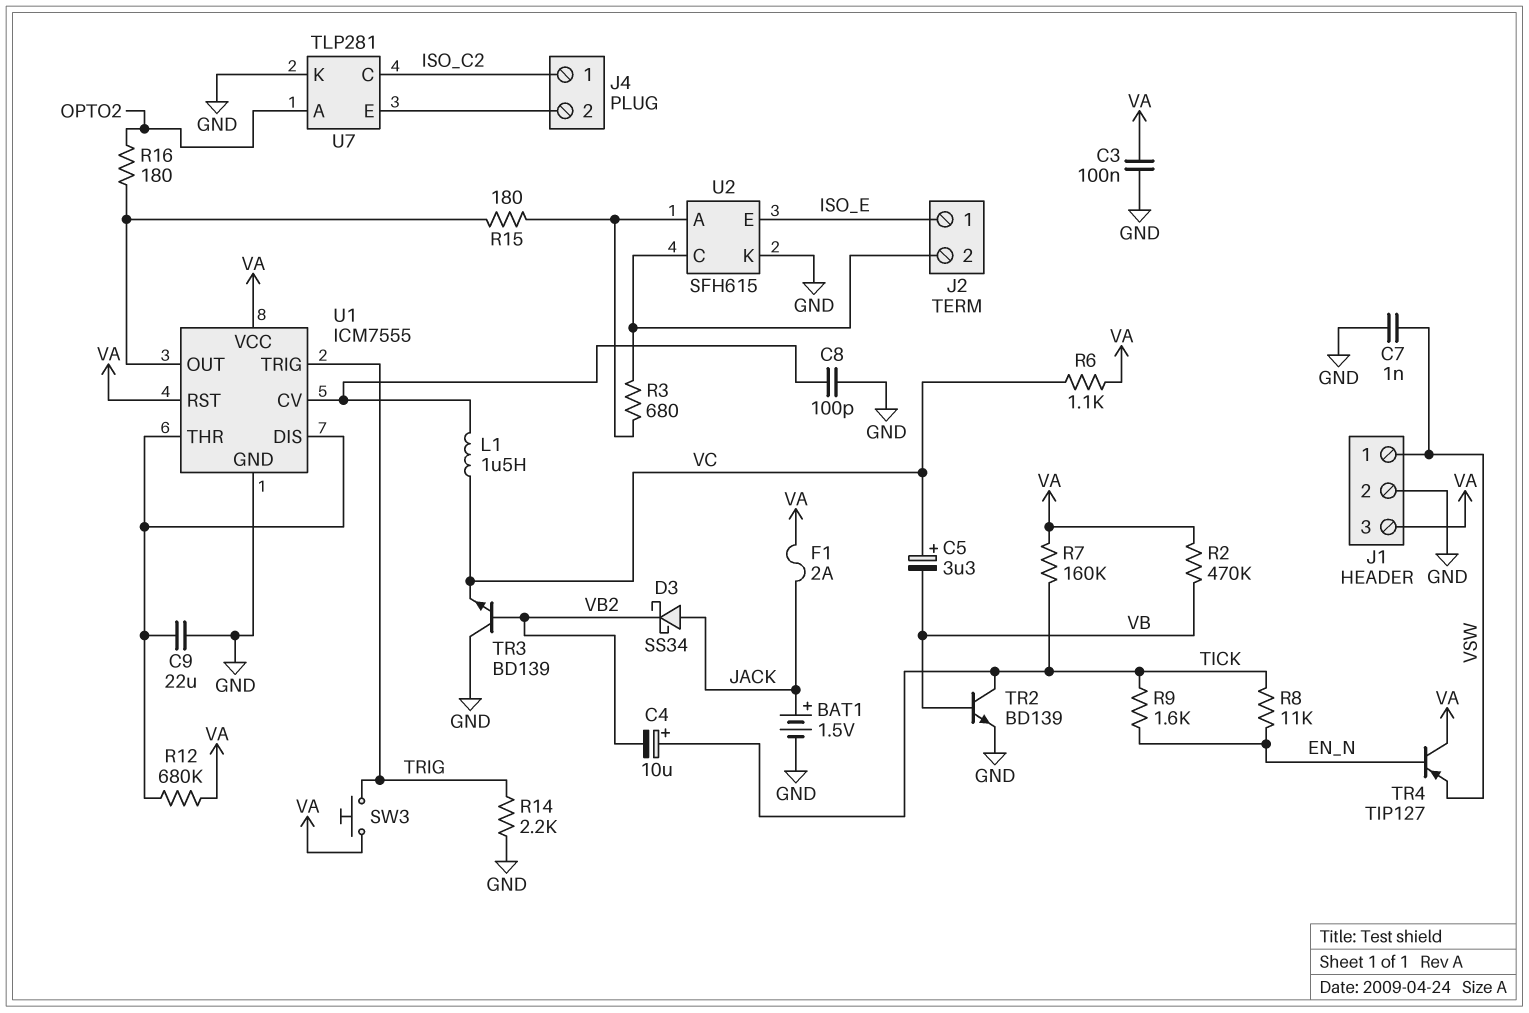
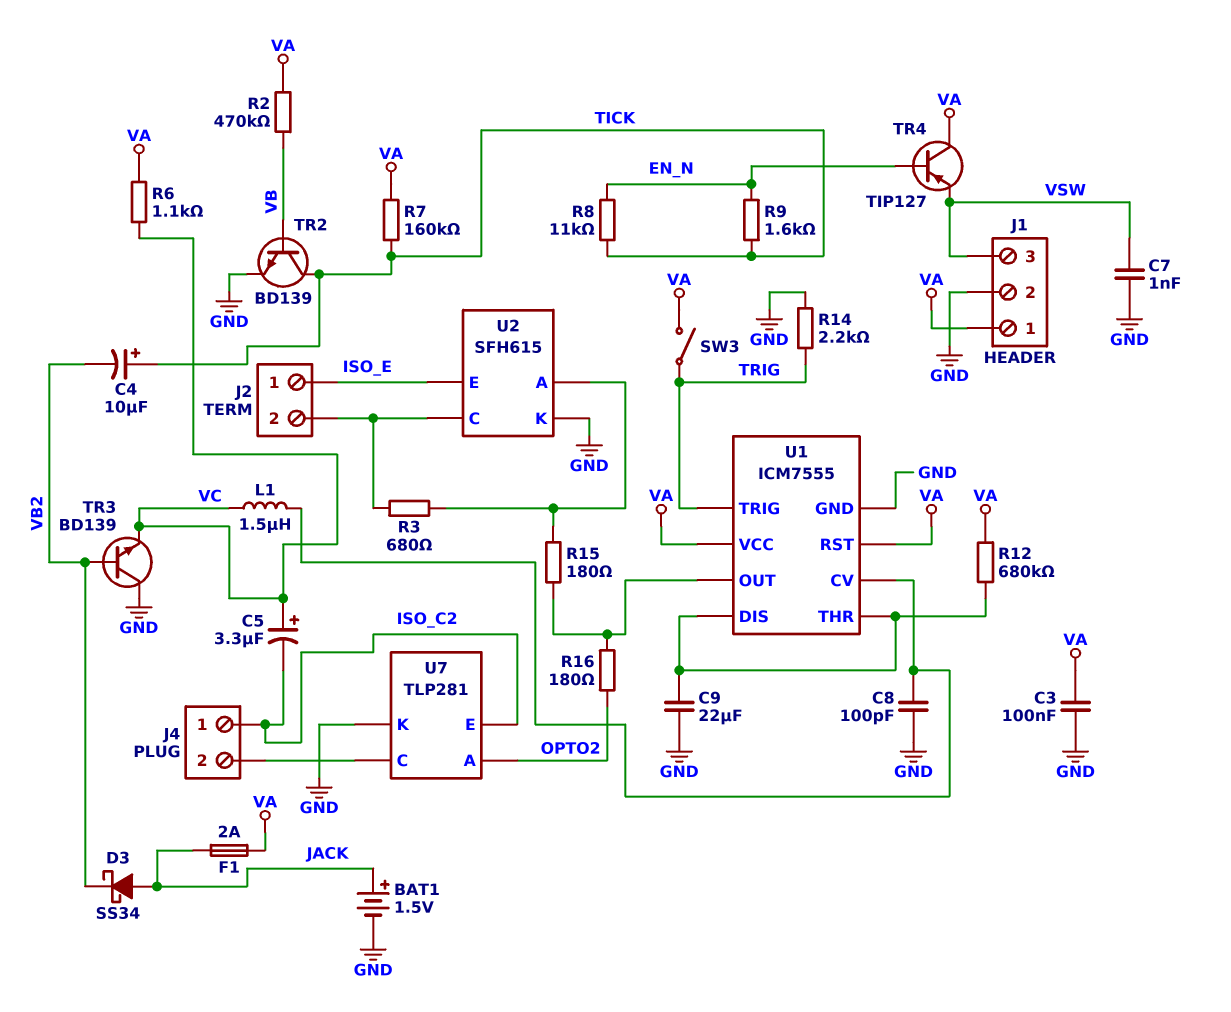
C5: 3.3uF (plus VC, minus VB) -> 3.3uF (plus VC, minus ISO_C2)
J1 pin 1: VSW -> VA
J1 pin 3: VA -> VSW
SW3: button (TRIG, VA) -> switch (TRIG, VA)
U7 pin C: ISO_C2 -> J4/2
U7 pin E: J4/2 -> ISO_C2

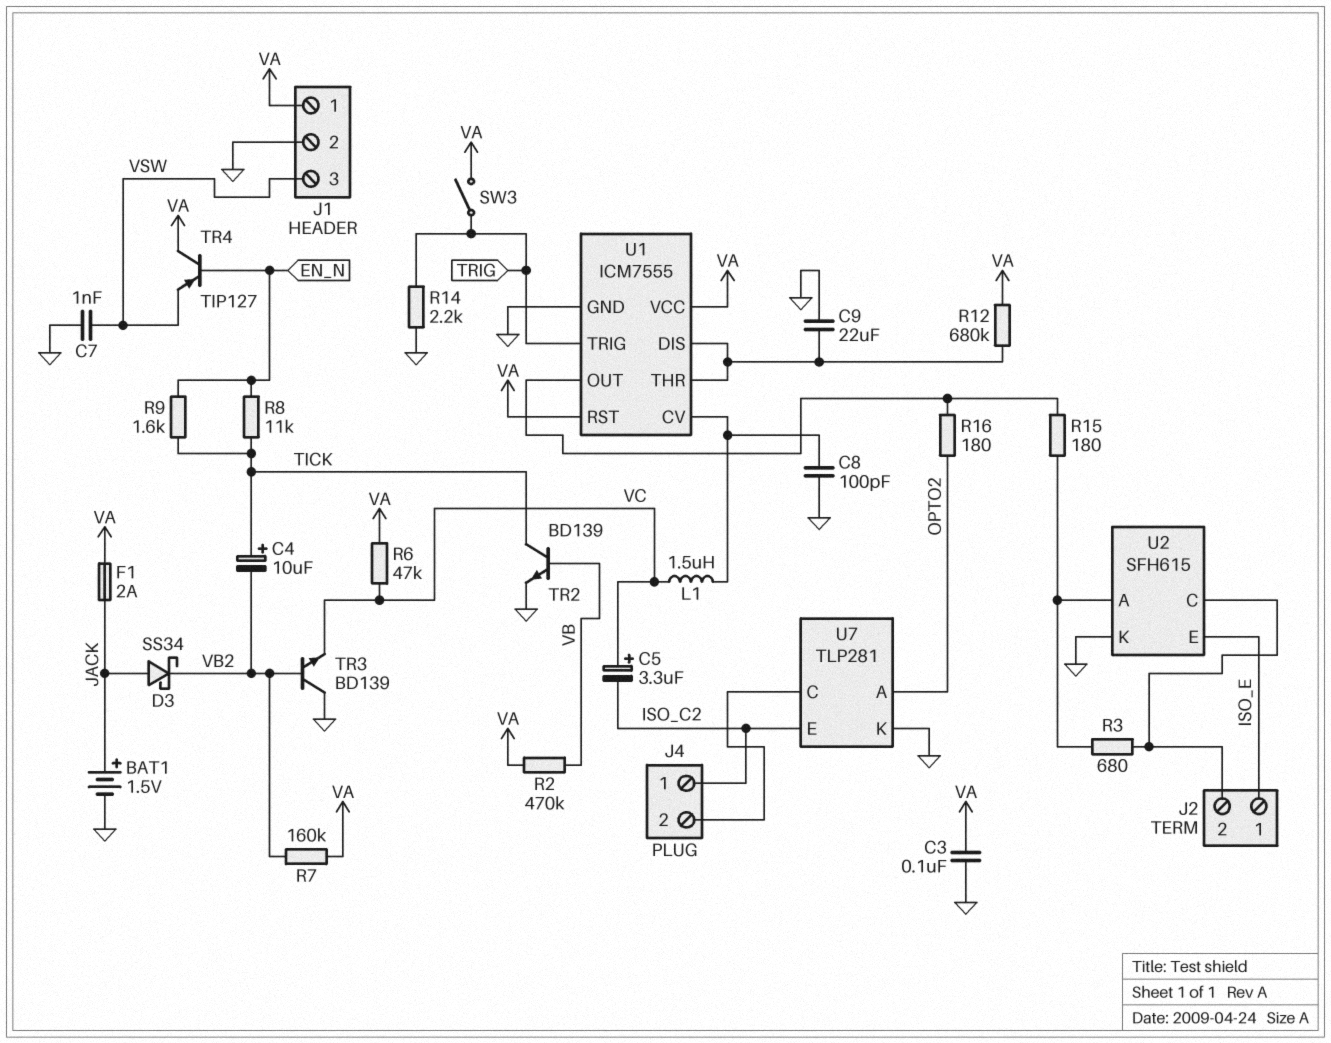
R6: 1.1k (VA, VC) -> 47k (VA, VC)
R7: 160k (TICK, VA) -> 160k (VA, VB2)

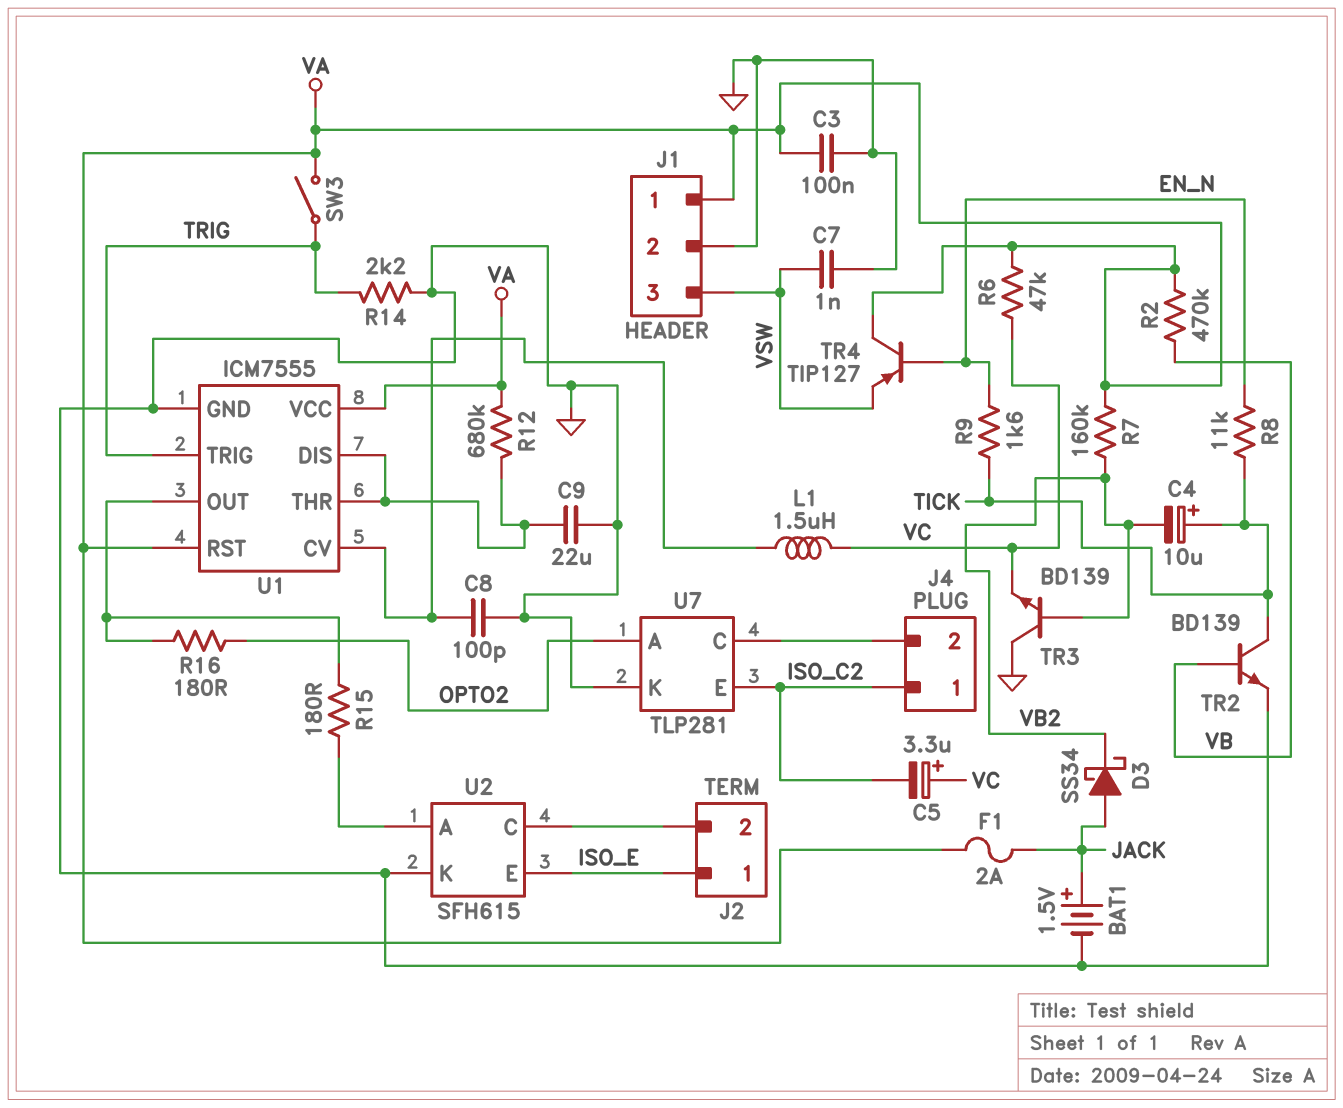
R3: 680 (J2/2, U2/A) -> none

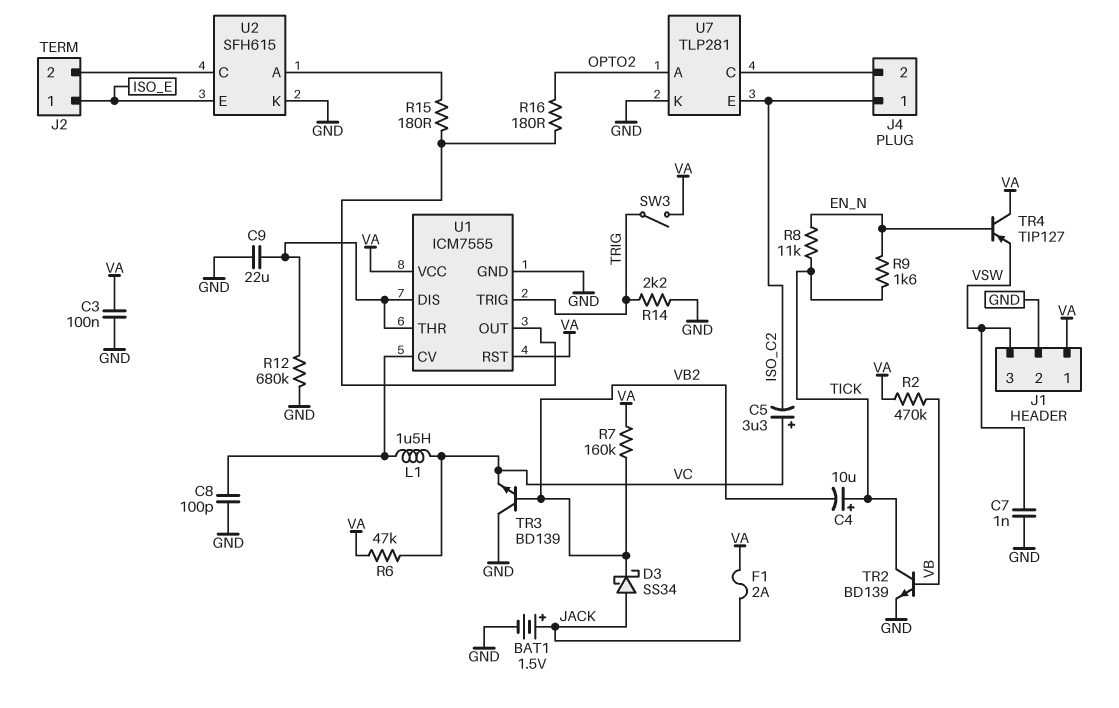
R12: 680k (U1/DIS, VA) -> 680k (GND, U1/DIS)

